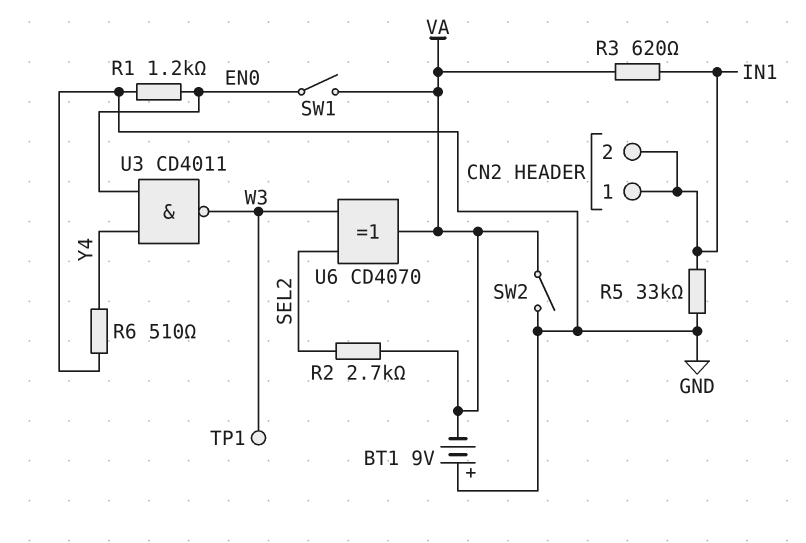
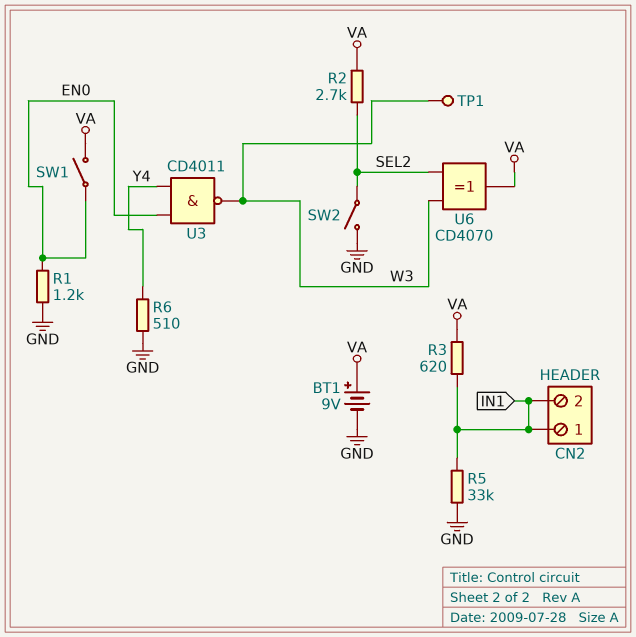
BT1: 9V (plus GND, minus VA) -> 9V (plus VA, minus GND)
SW2: switch (GND, VA) -> switch (GND, SEL2)

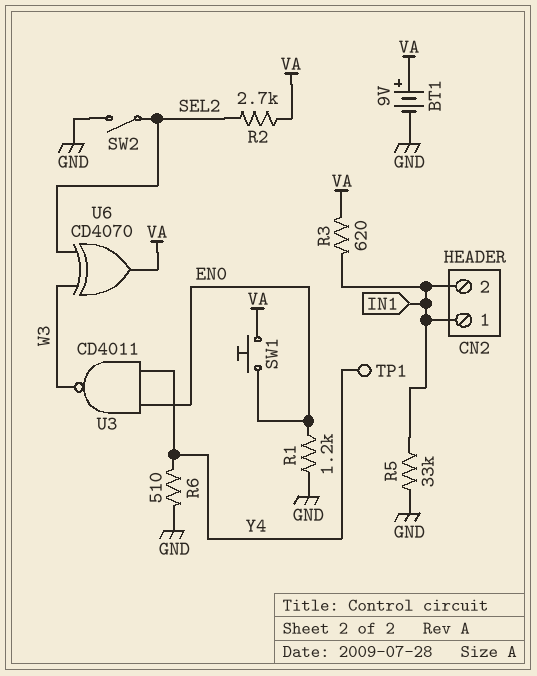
SW1: switch (EN0, VA) -> button (EN0, VA)
TP1: test point (W3) -> test point (Y4)

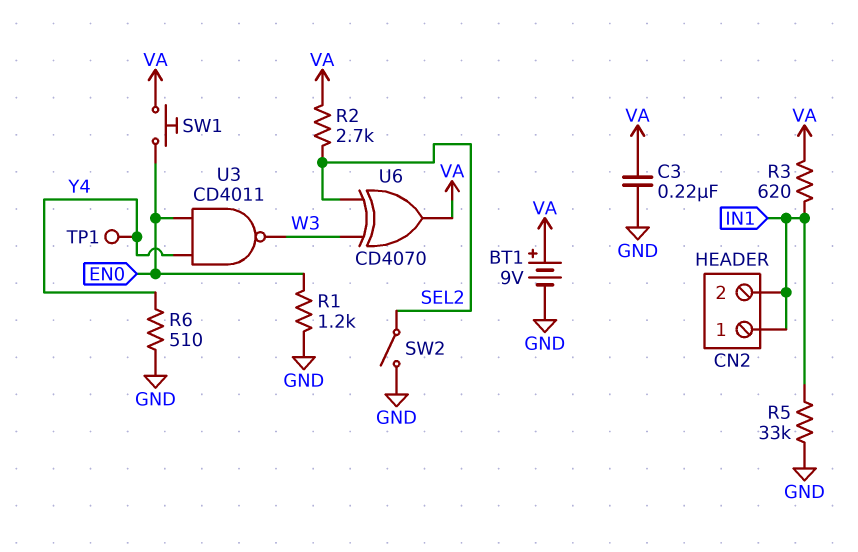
C3: none -> 220nF (GND, VA)

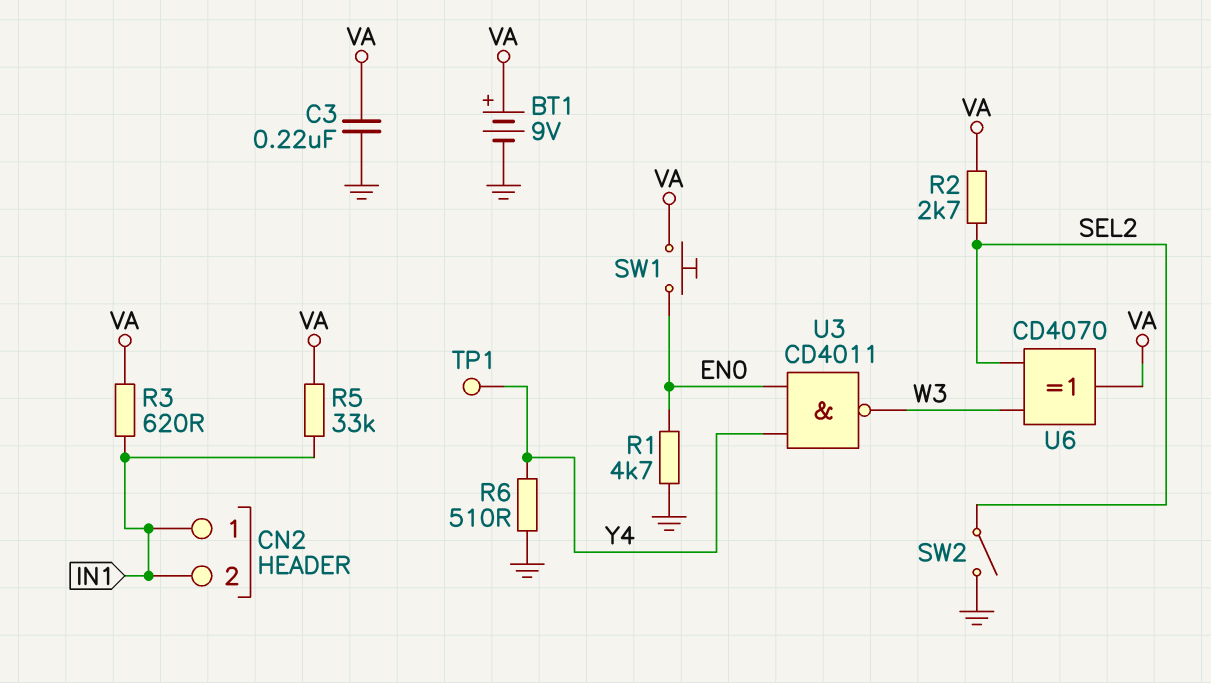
R1: 1.2k (EN0, GND) -> 4.7k (EN0, GND)
R5: 33k (GND, IN1) -> 33k (IN1, VA)

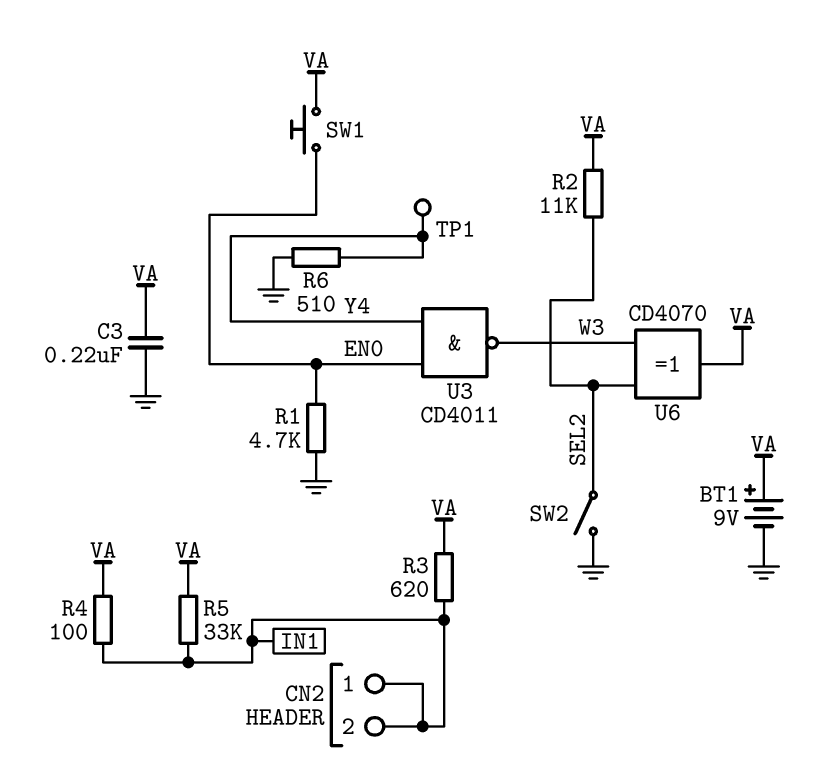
R2: 2.7k (SEL2, VA) -> 11k (SEL2, VA)
R4: none -> 100 (IN1, VA)

